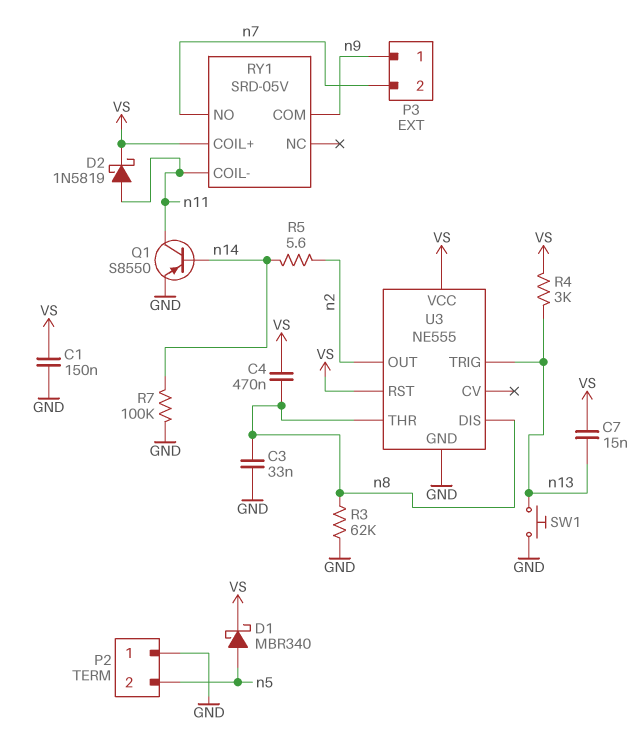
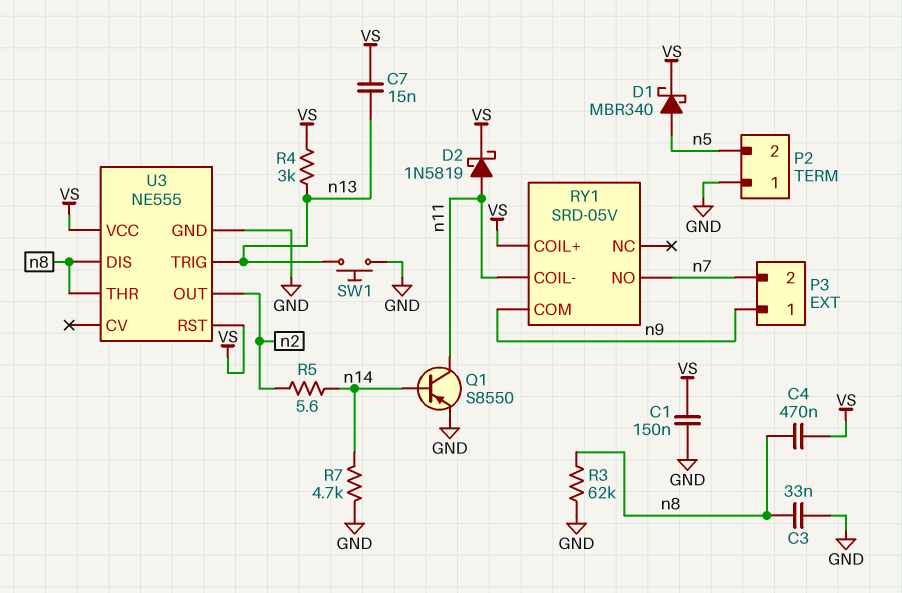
R7: 100k (GND, n14) -> 4.7k (GND, n14)

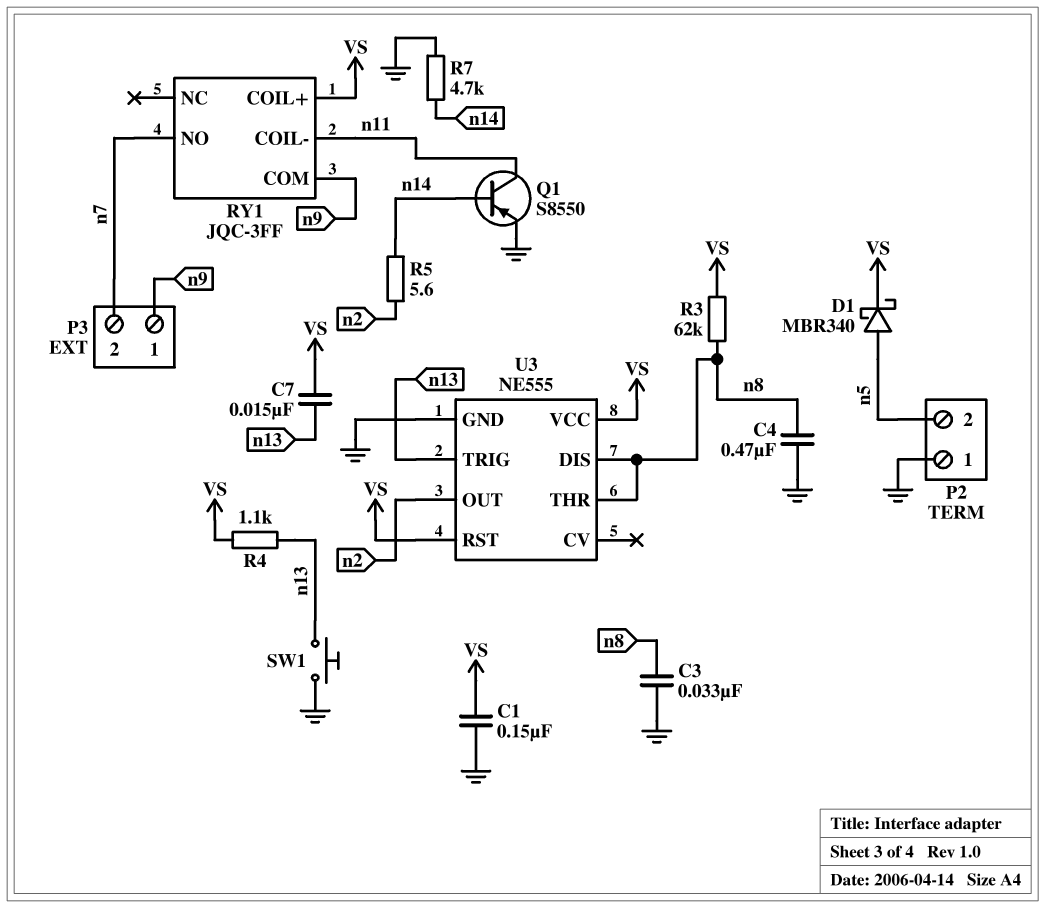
C4: 470nF (VS, n8) -> 470nF (GND, n8)
D2: schottky 1N5819 (A n11, K VS) -> none
R3: 62k (GND, n8) -> 62k (VS, n8)
R4: 3k (VS, n13) -> 1.1k (VS, n13)
RY1: SRD-05V -> JQC-3FF

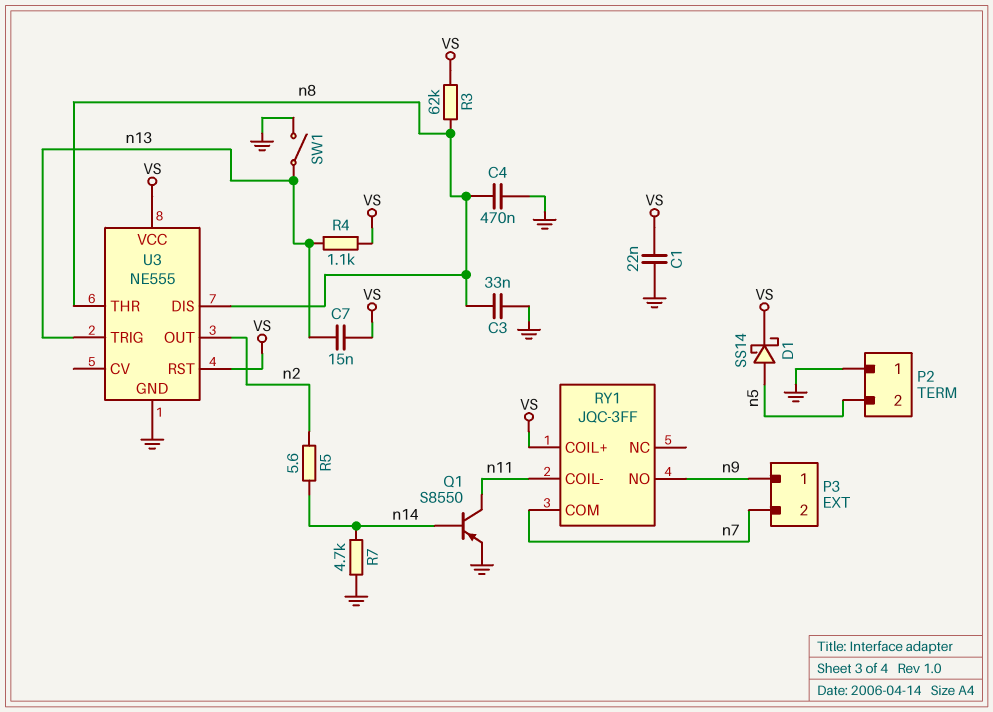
C1: 150nF (GND, VS) -> 22nF (GND, VS)
D1: schottky MBR340 (A n5, K VS) -> schottky SS14 (A n5, K VS)
RY1 pin COM: n9 -> n7
RY1 pin NO: n7 -> n9
SW1: button (GND, n13) -> switch (GND, n13)

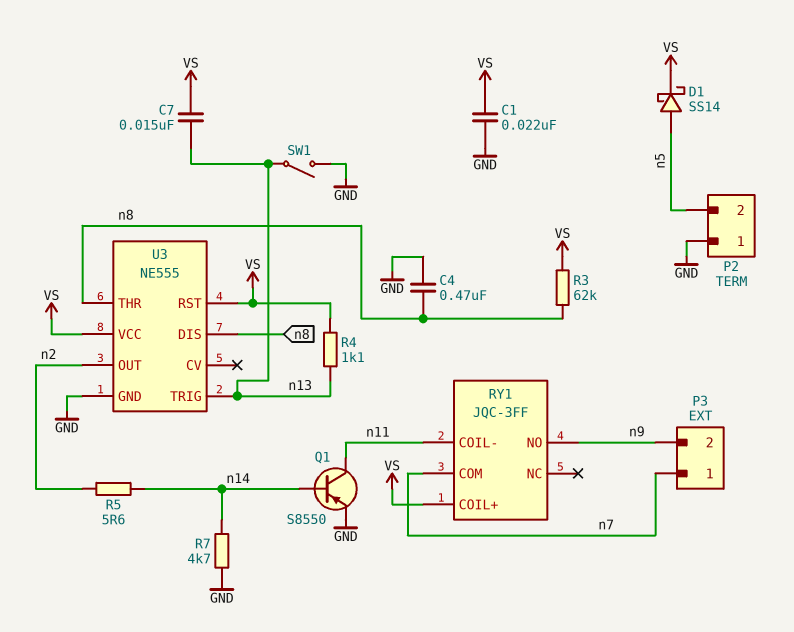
C3: 33nF (GND, n8) -> none
P3 pin 1: n9 -> n7
P3 pin 2: n7 -> n9

